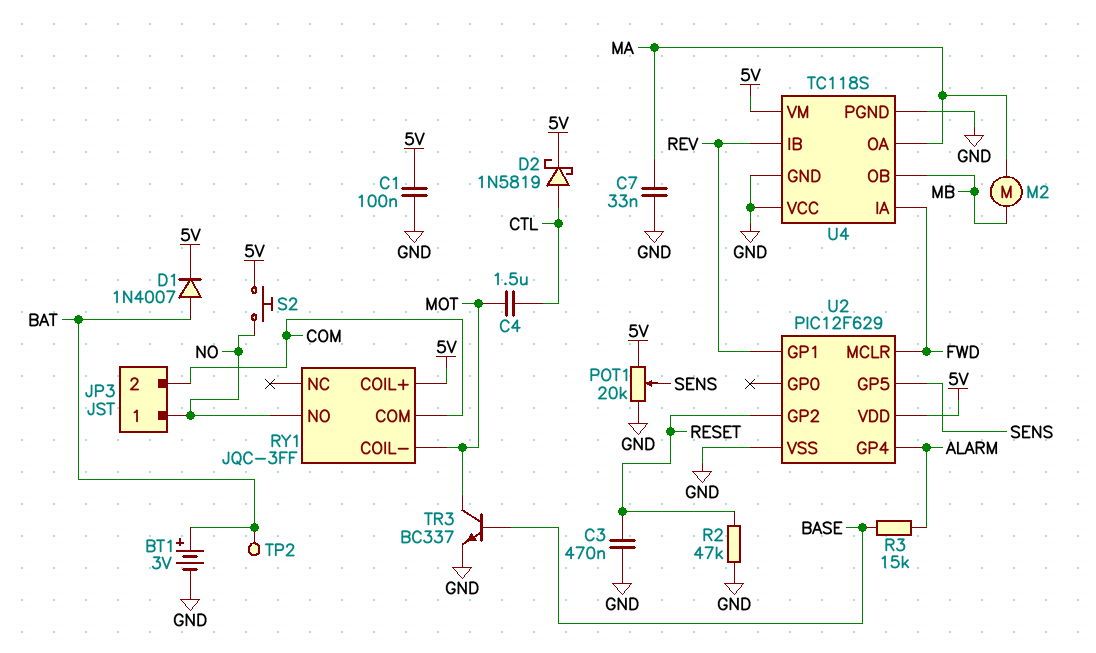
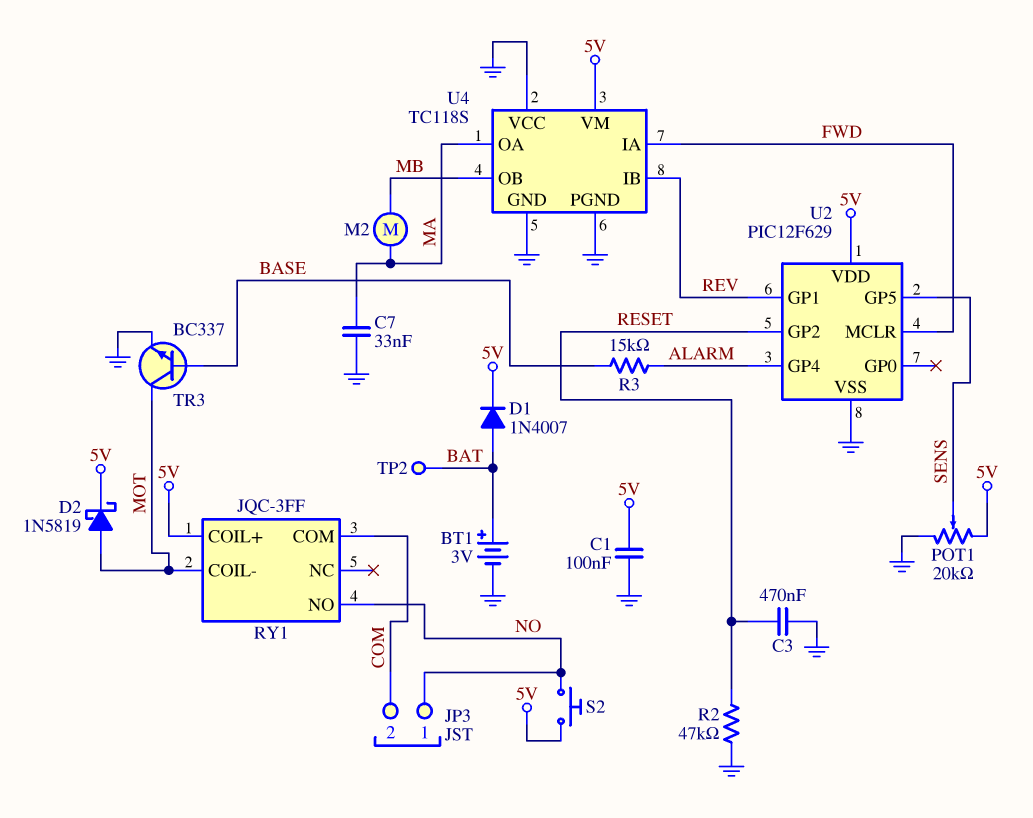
C4: 1.5uF (CTL, MOT) -> none
D2: schottky 1N5819 (A CTL, K 5V) -> schottky 1N5819 (A MOT, K 5V)

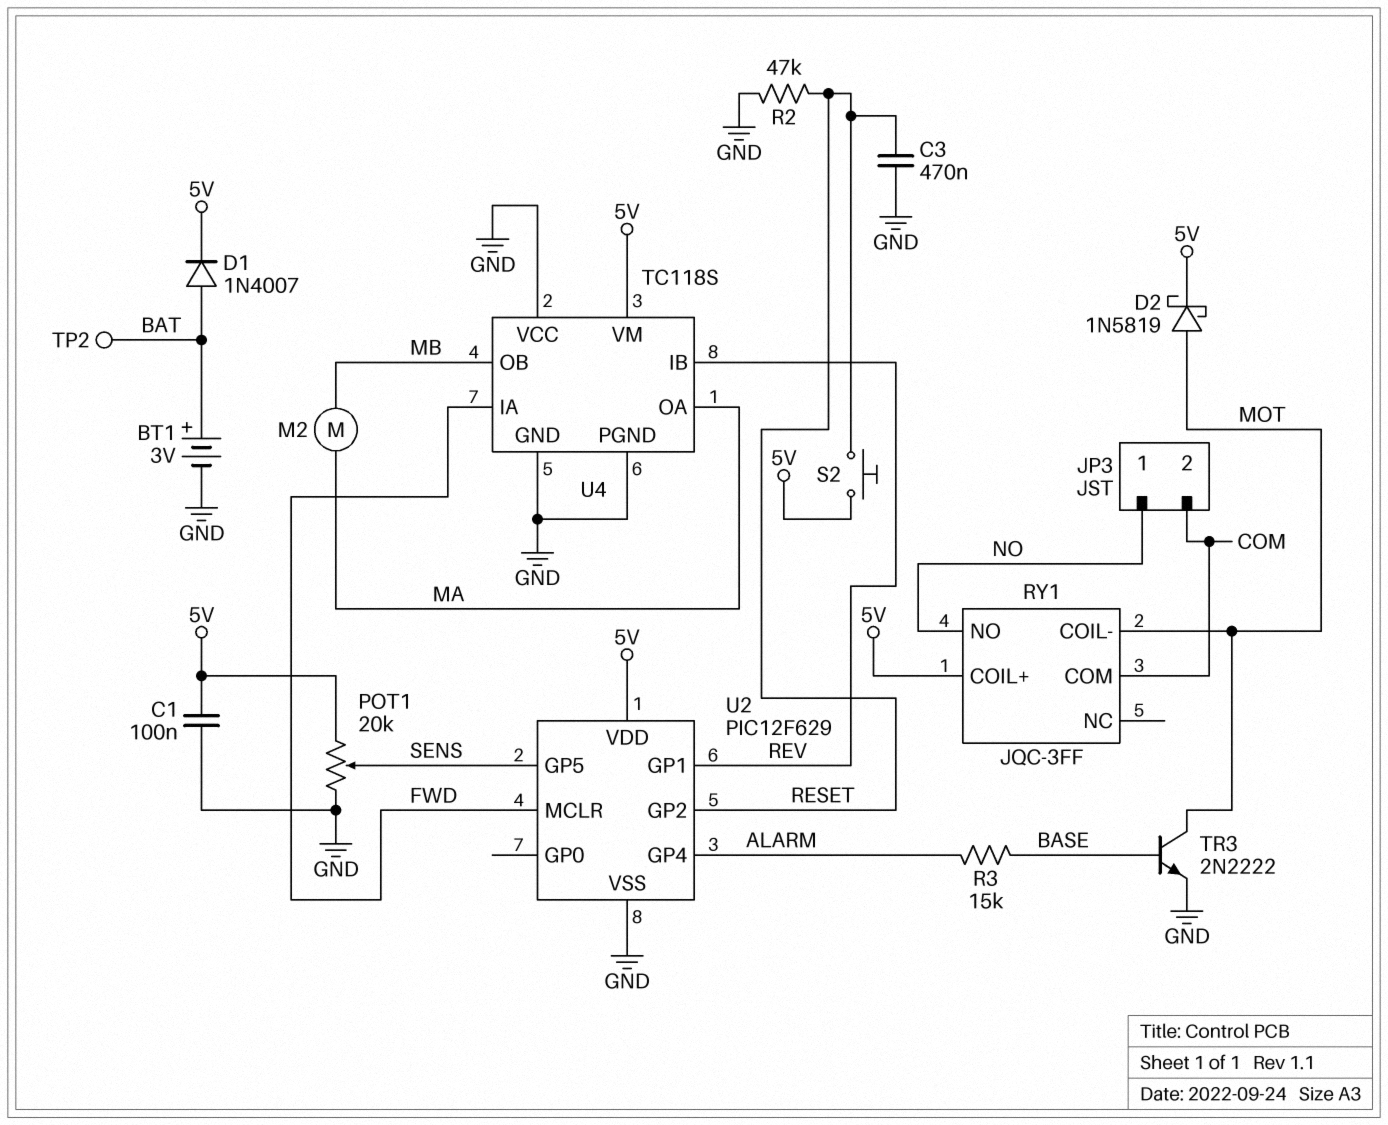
C7: 33nF (GND, MA) -> none
S2: button (5V, NO) -> button (5V, RESET)
TR3: NPN BC337 (B BASE, C MOT, E GND) -> NPN 2N2222 (B BASE, C MOT, E GND)

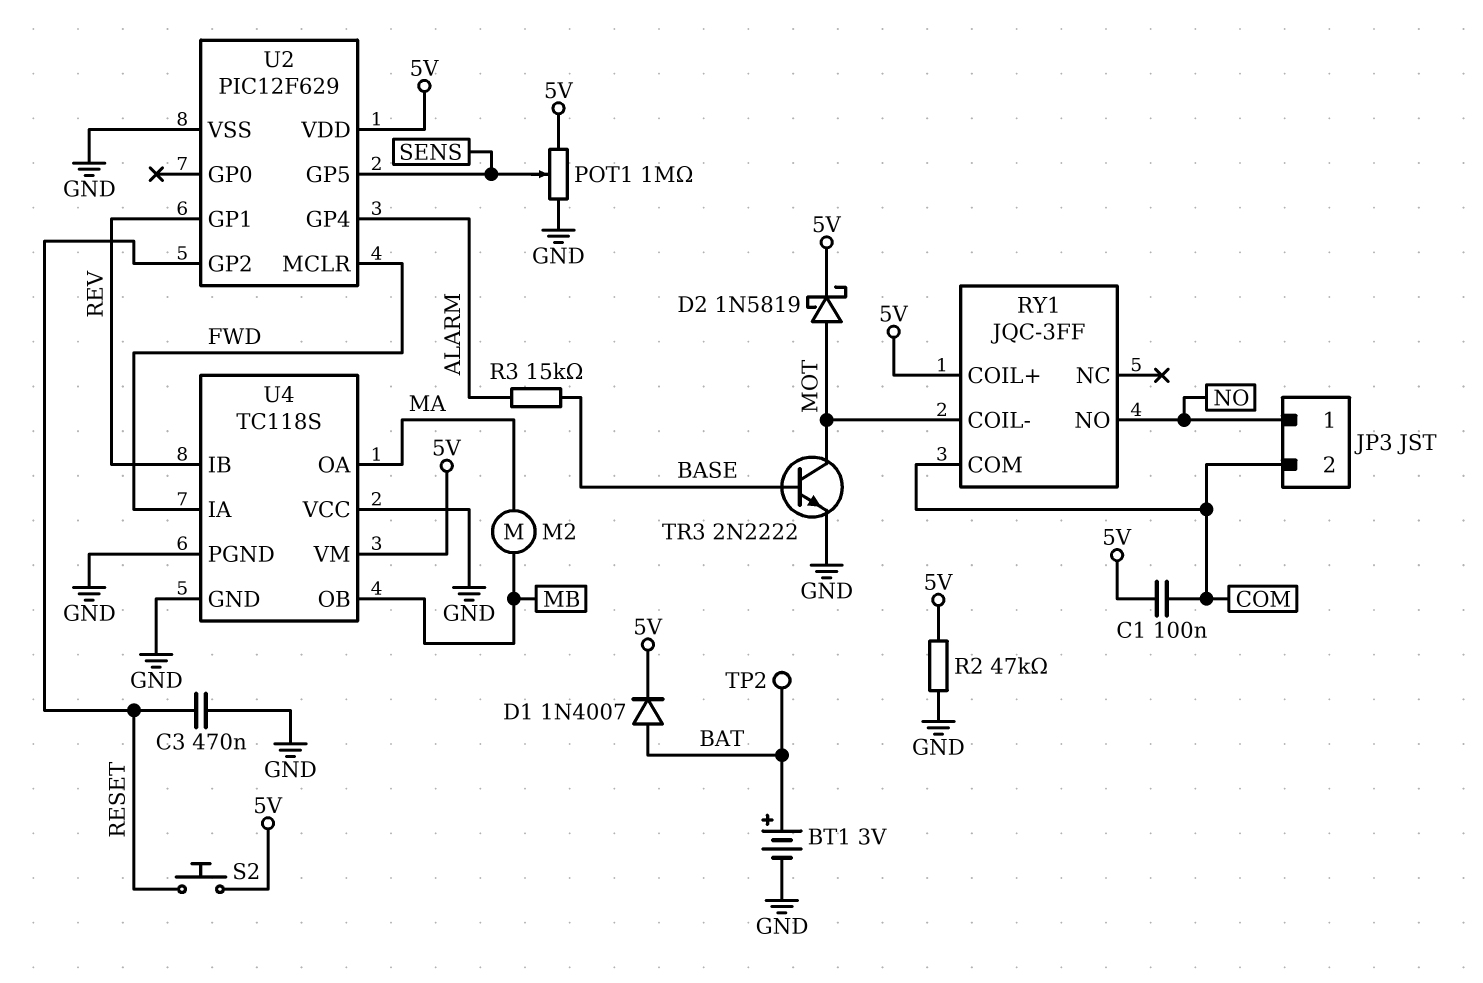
C1: 100nF (5V, GND) -> 100nF (5V, COM)
POT1: 20k (5V, GND, wiper SENS) -> 1M (5V, GND, wiper SENS)
R2: 47k (GND, RESET) -> 47k (5V, GND)

